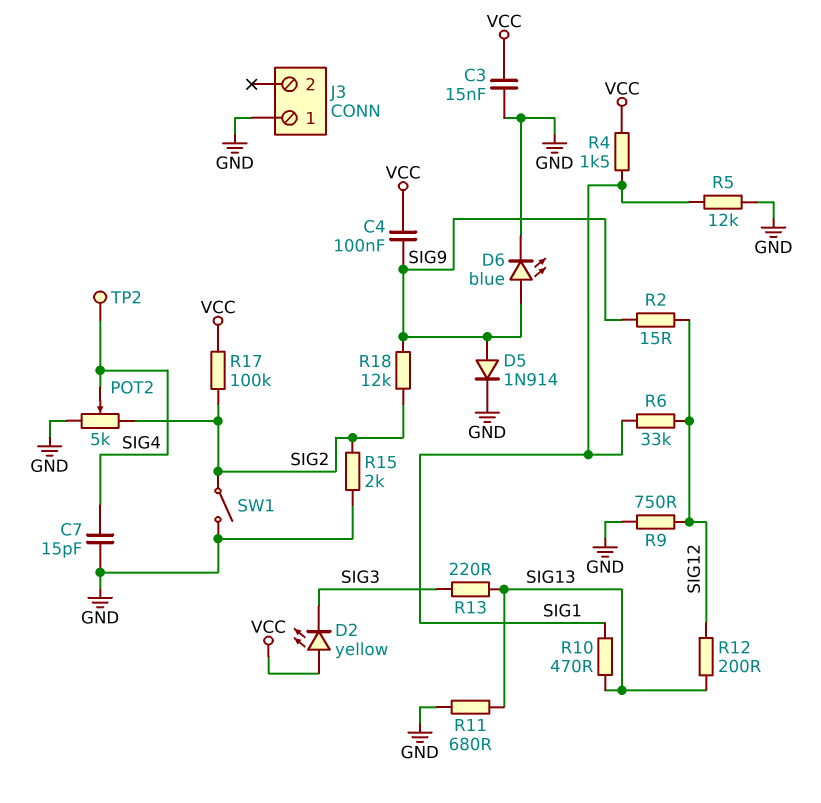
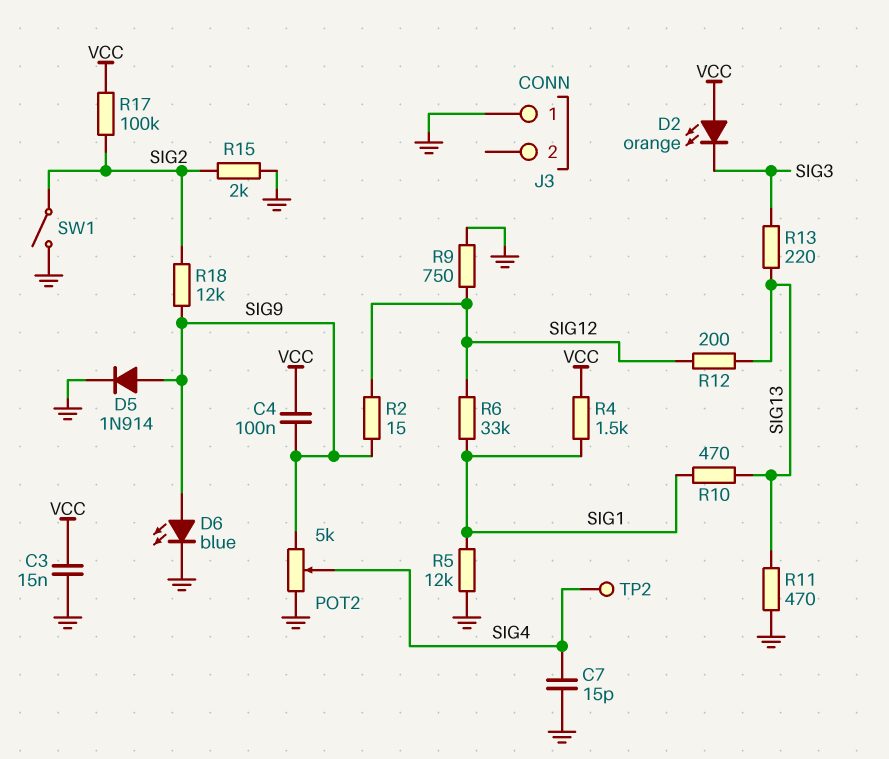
D2: LED yellow (A VCC, K SIG3) -> LED orange (A VCC, K SIG3)
POT2: 5k (GND, SIG2, wiper SIG4) -> 5k (GND, SIG9, wiper SIG4)
R11: 680 (GND, SIG13) -> 470 (GND, SIG13)

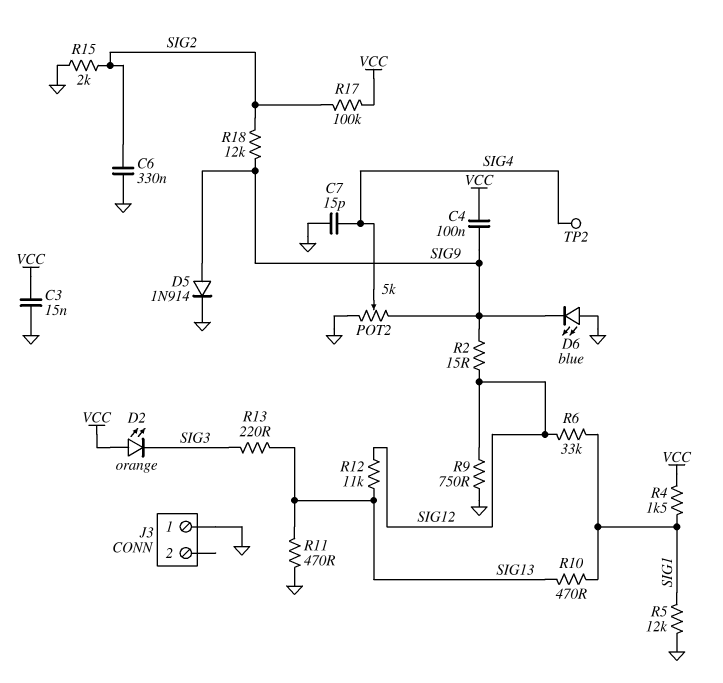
C6: none -> 330nF (GND, SIG2)
D6: LED blue (A SIG9, K GND) -> LED blue (A GND, K SIG9)
R12: 200 (SIG12, SIG13) -> 11k (SIG12, SIG13)
SW1: switch (GND, SIG2) -> none

